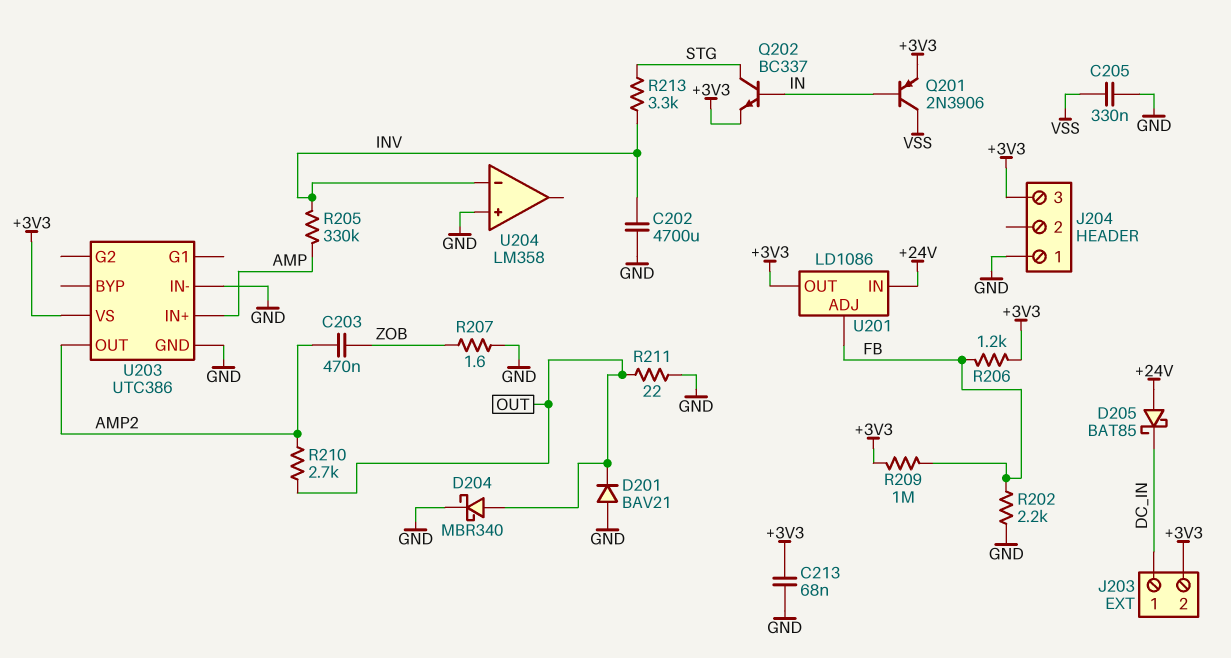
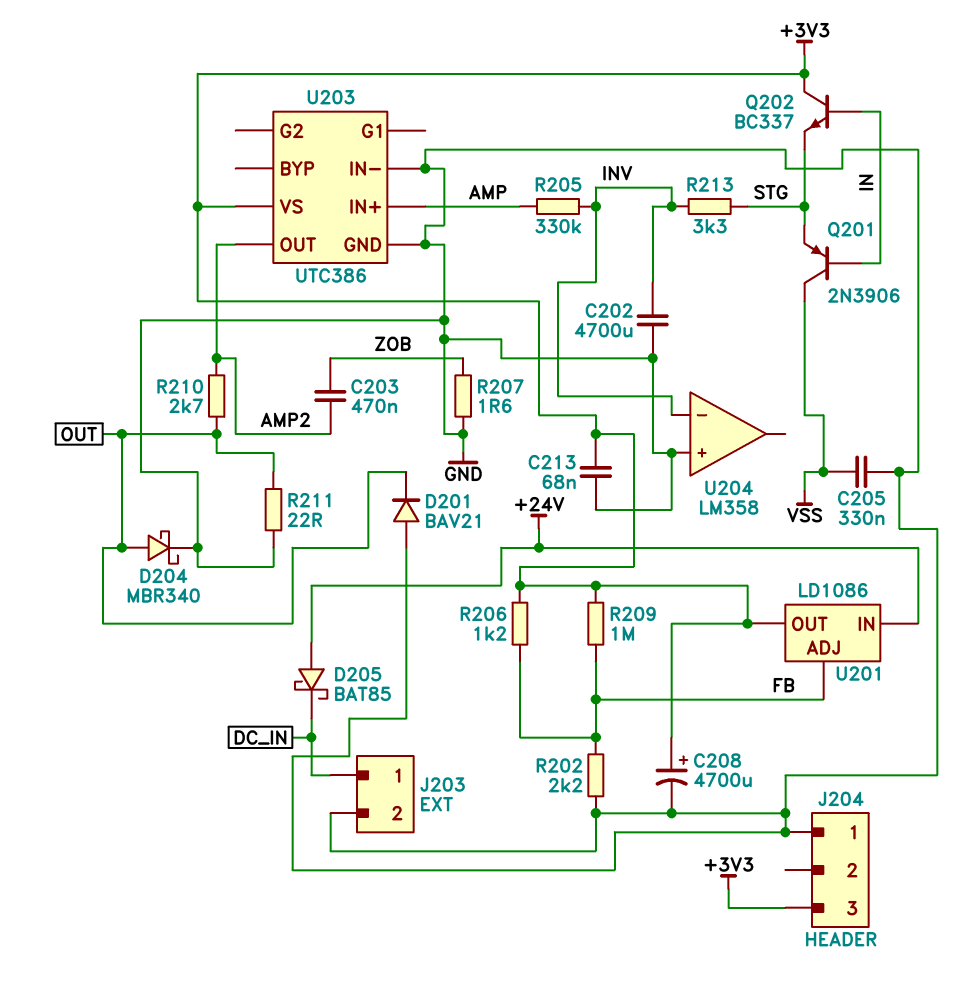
C208: none -> 4700uF (plus +3V3, minus GND)
J203 pin 2: +3V3 -> GND
Q201: PNP 2N3906 (B IN, C VSS, E +3V3) -> PNP 2N3906 (B IN, C VSS, E STG)
Q202: NPN BC337 (B IN, C STG, E +3V3) -> NPN BC337 (B IN, C +3V3, E STG)

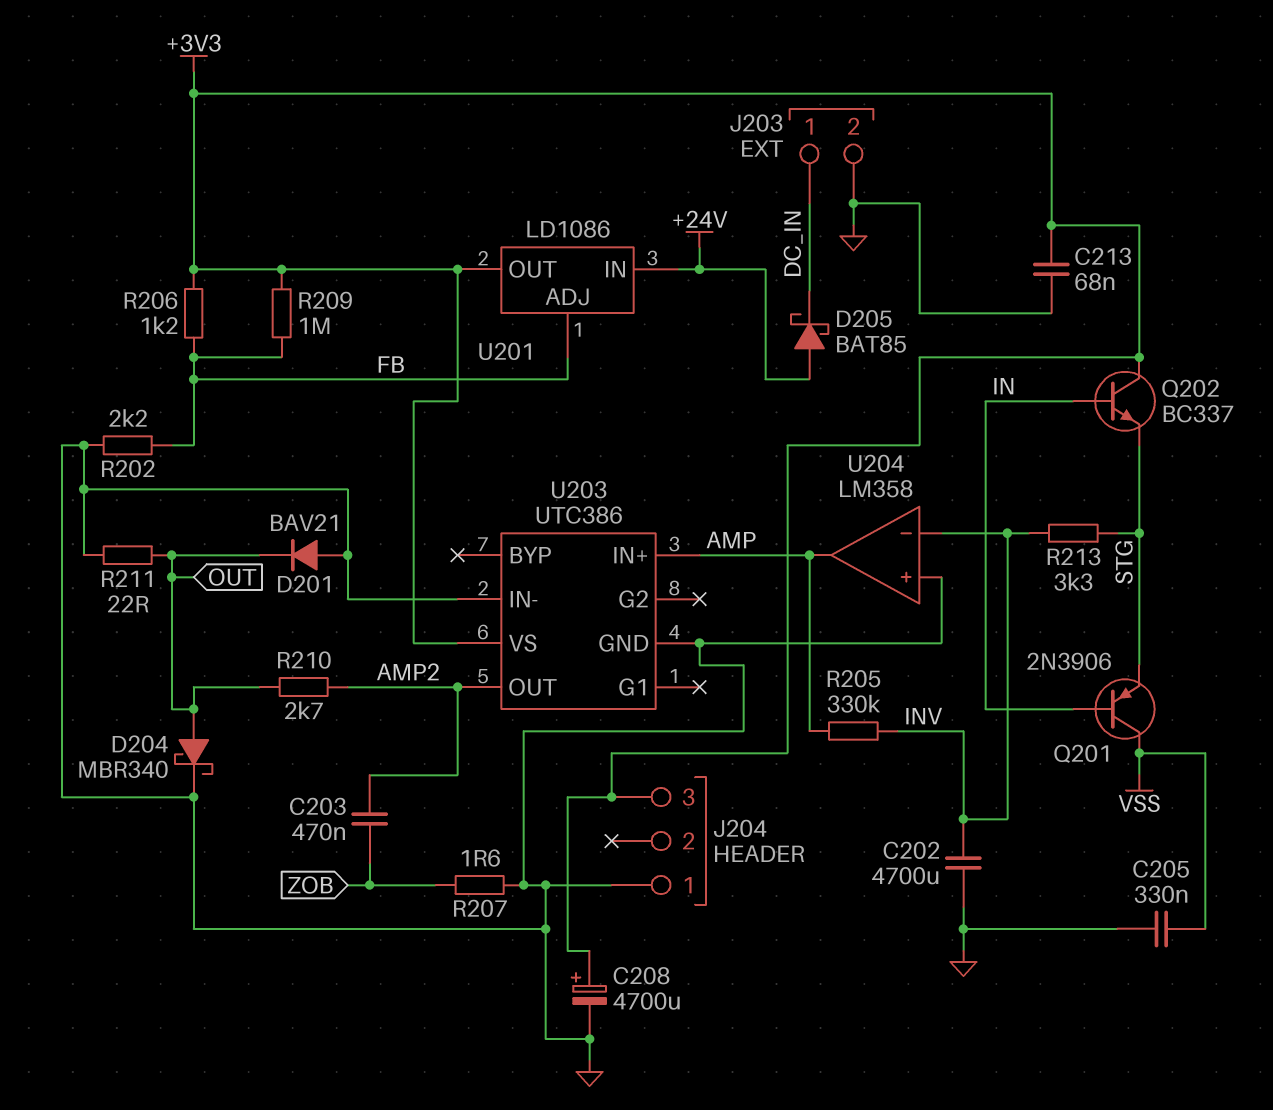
U204 pin out: none -> AMP

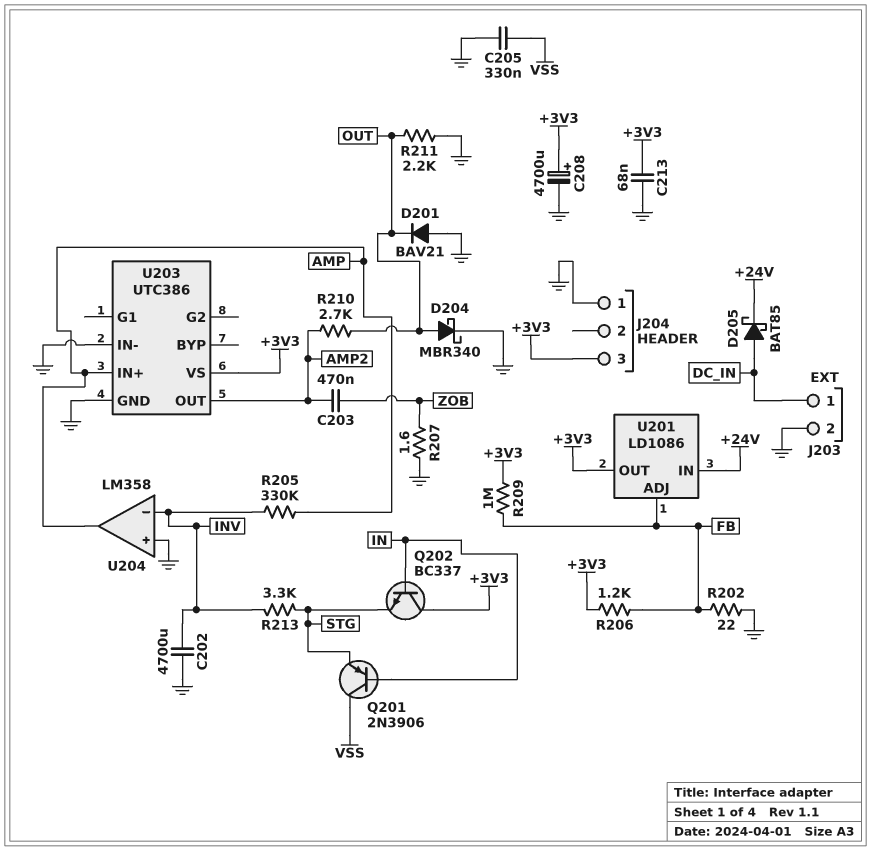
D205: schottky BAT85 (A +24V, K DC_IN) -> schottky BAT85 (A DC_IN, K +24V)
R202: 2.2k (FB, GND) -> 22 (FB, GND)
R211: 22 (GND, OUT) -> 2.2k (GND, OUT)

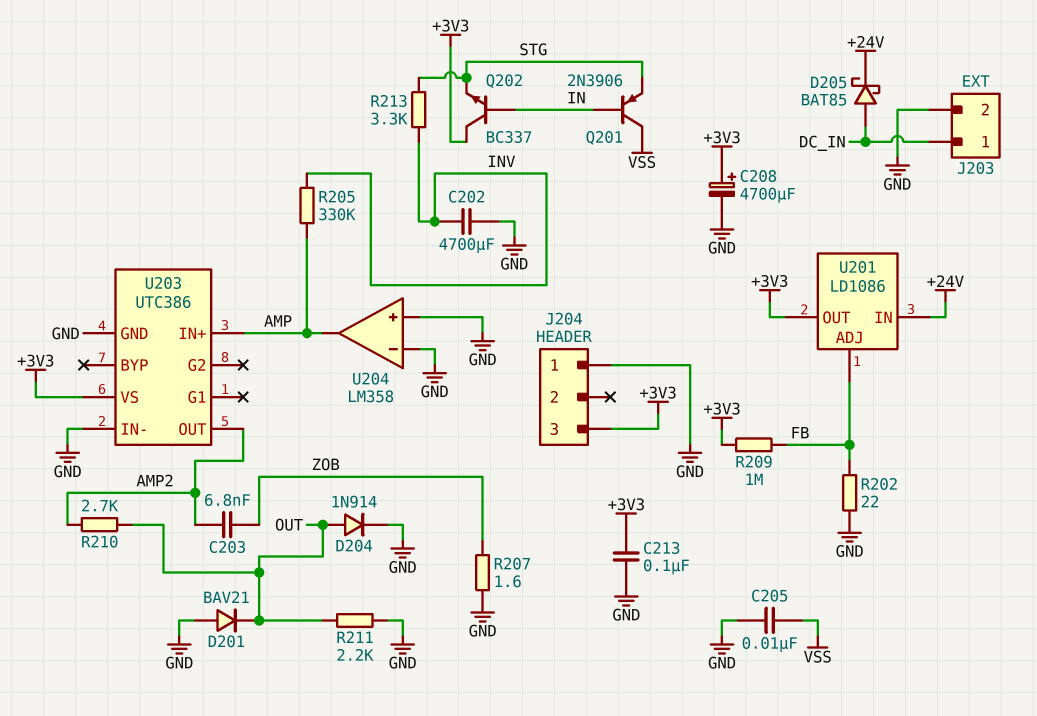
C203: 470nF (AMP2, ZOB) -> 6.8nF (AMP2, ZOB)
C205: 330nF (GND, VSS) -> 10nF (GND, VSS)
C213: 68nF (+3V3, GND) -> 100nF (+3V3, GND)
D204: schottky MBR340 (A OUT, K GND) -> diode 1N914 (A OUT, K GND)
R206: 1.2k (+3V3, FB) -> none
U204 pin in-: INV -> GND

